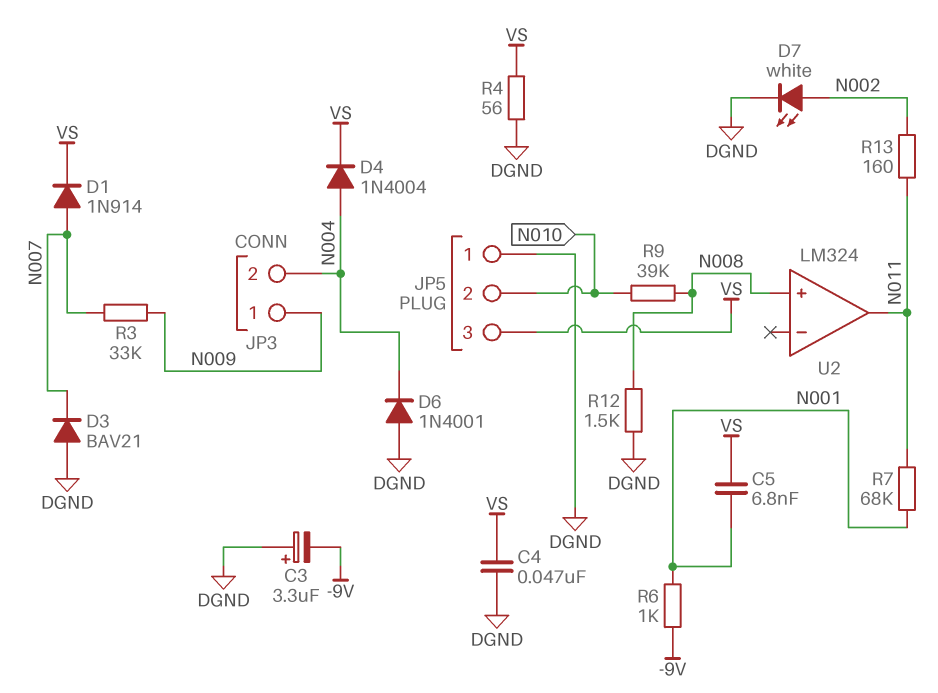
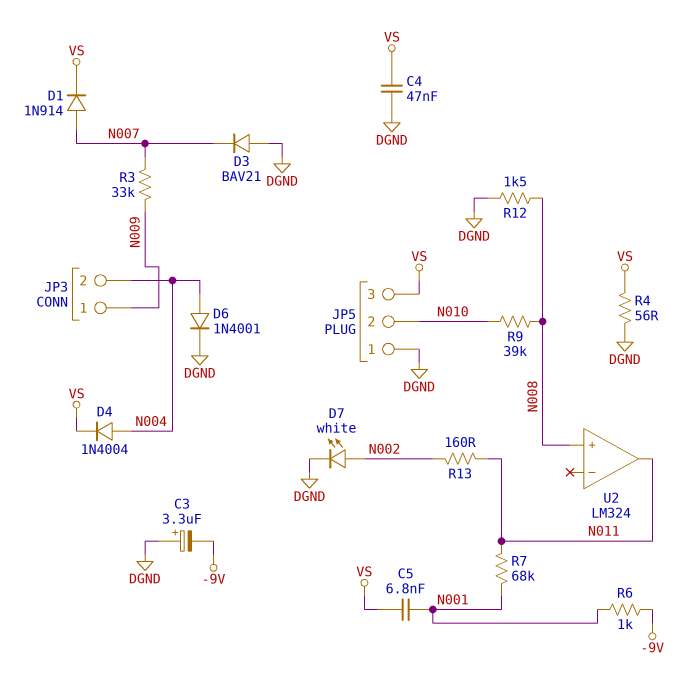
D6: diode 1N4001 (A DGND, K N004) -> diode 1N4001 (A N004, K DGND)

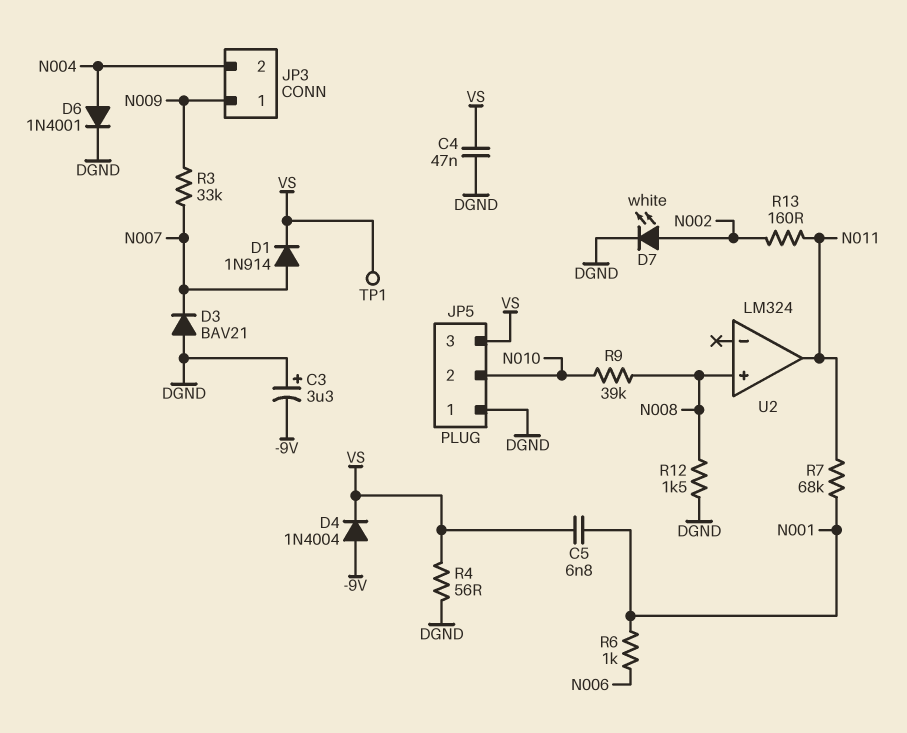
D4: diode 1N4004 (A N004, K VS) -> diode 1N4004 (A -9V, K VS)
R6: 1k (-9V, N001) -> 1k (N001, N006)
TP1: none -> test point (VS)

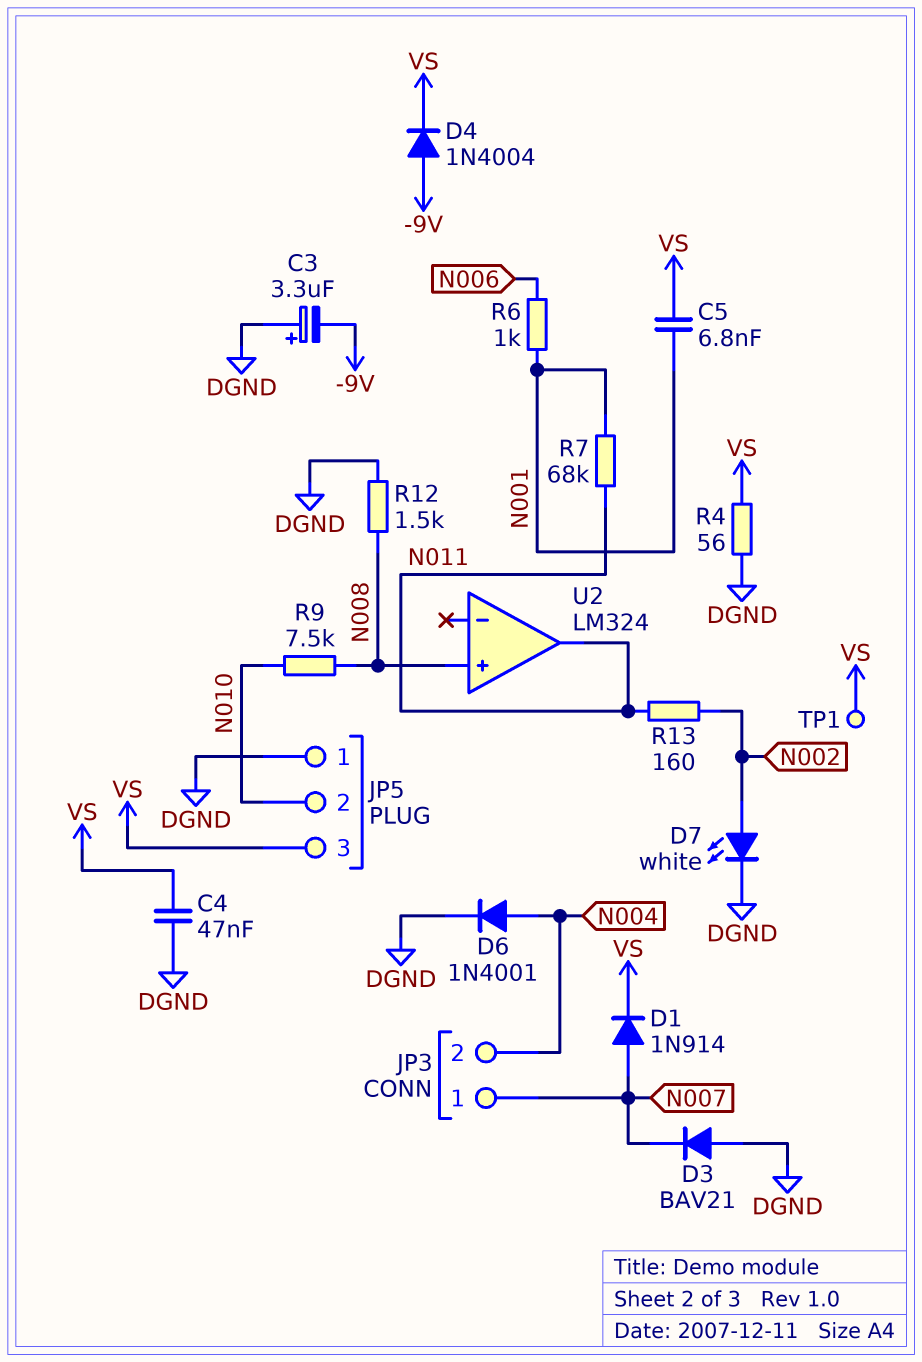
JP3 pin 1: N009 -> N007
R3: 33k (N007, N009) -> none
R9: 39k (N008, N010) -> 7.5k (N008, N010)

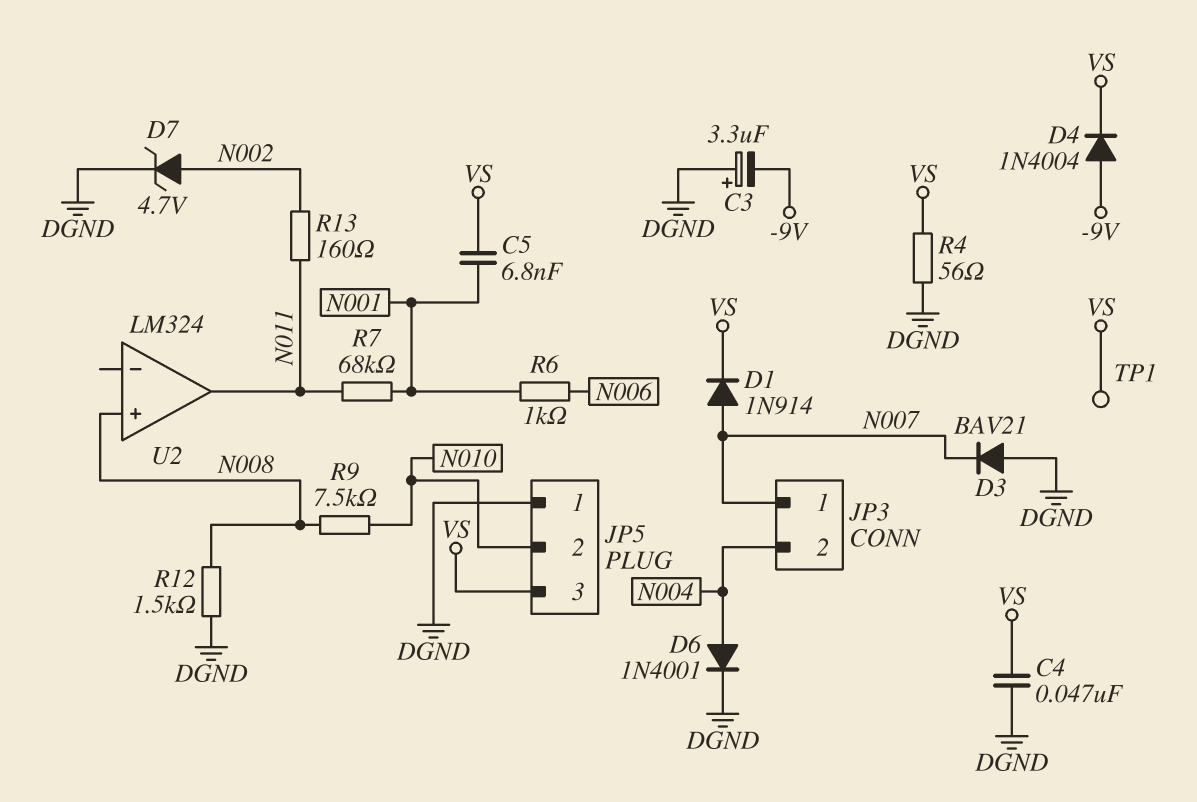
D7: LED white (A N002, K DGND) -> zener 4.7V (A N002, K DGND)

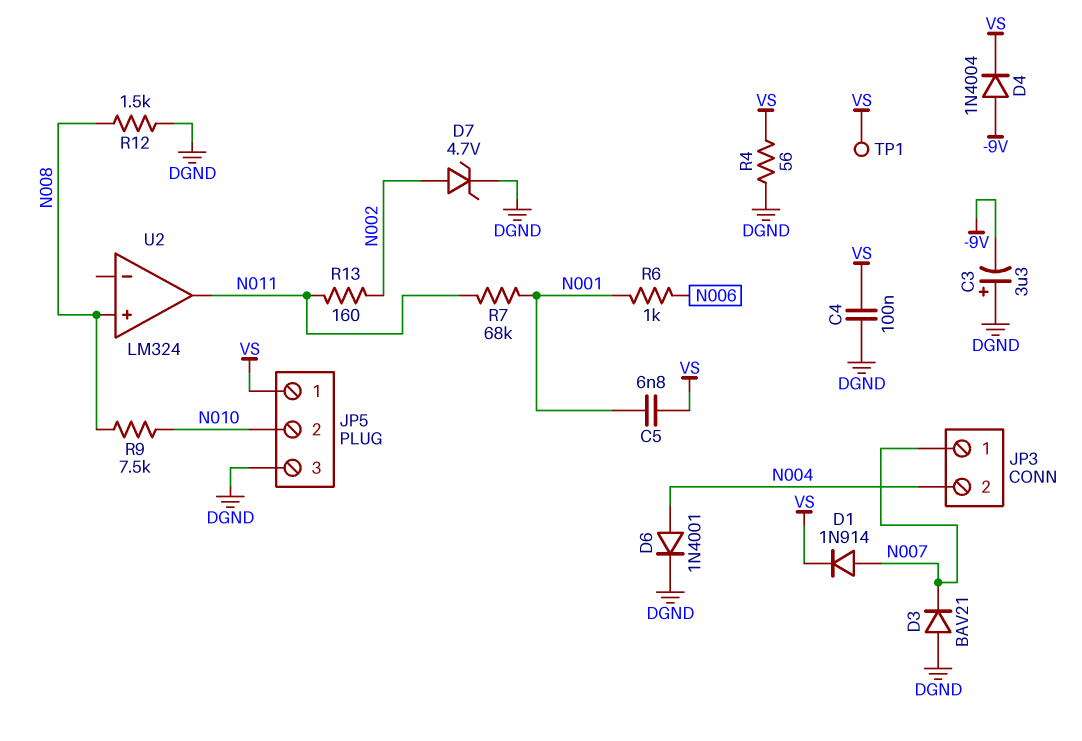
C4: 47nF (DGND, VS) -> 100nF (DGND, VS)
JP5 pin 1: DGND -> VS
JP5 pin 3: VS -> DGND

